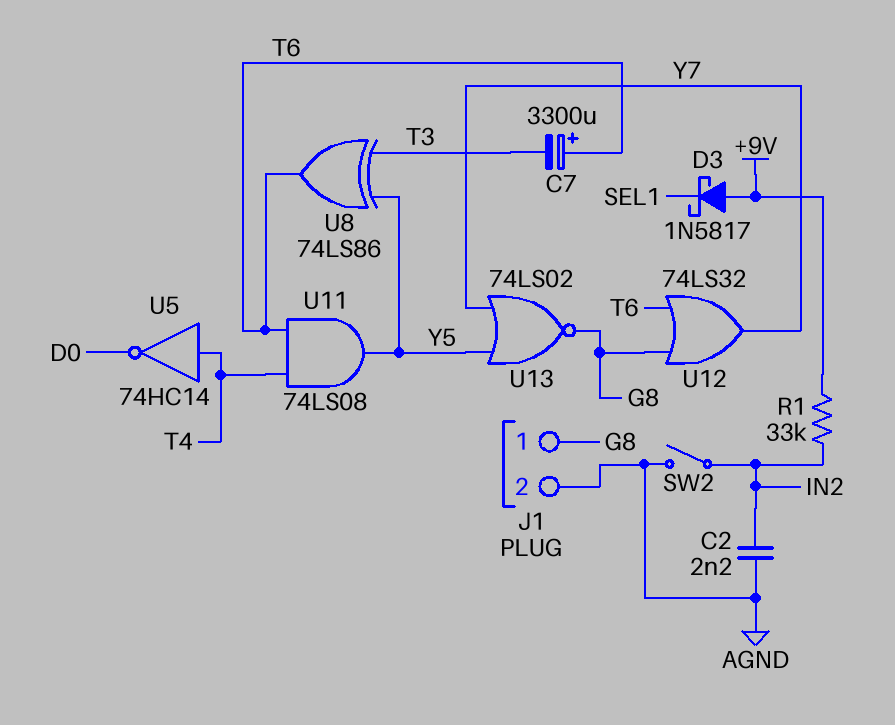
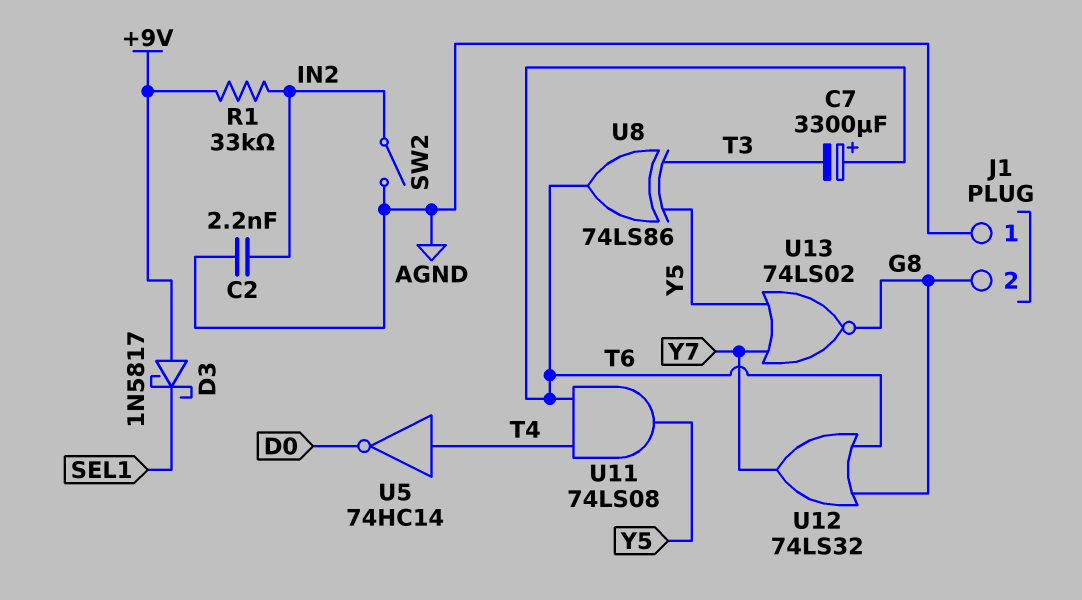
J1 pin 1: G8 -> AGND
J1 pin 2: AGND -> G8

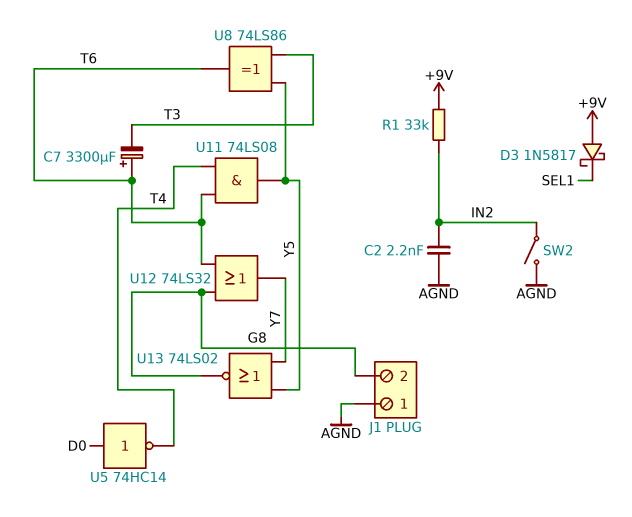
U5: NOT 74HC14 (in T4, out D0) -> NOT 74HC14 (in D0, out T4)

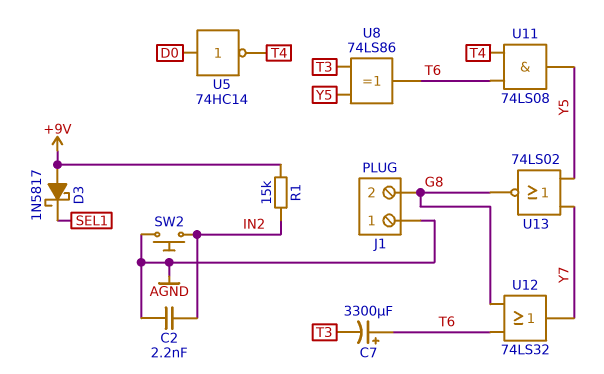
R1: 33k (+9V, IN2) -> 15k (+9V, IN2)
SW2: switch (AGND, IN2) -> button (AGND, IN2)

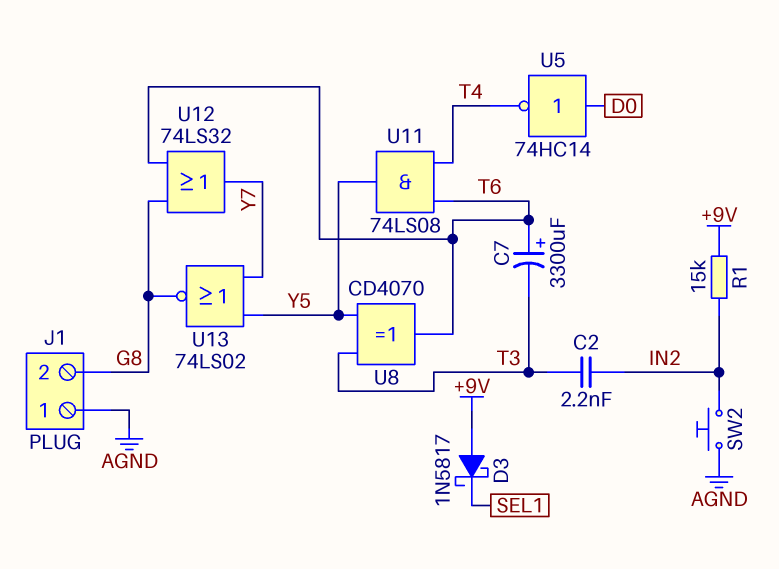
C2: 2.2nF (AGND, IN2) -> 2.2nF (IN2, T3)
U8: XOR 74LS86 (in T3, in Y5, out T6) -> XOR CD4070 (in T3, in Y5, out T6)

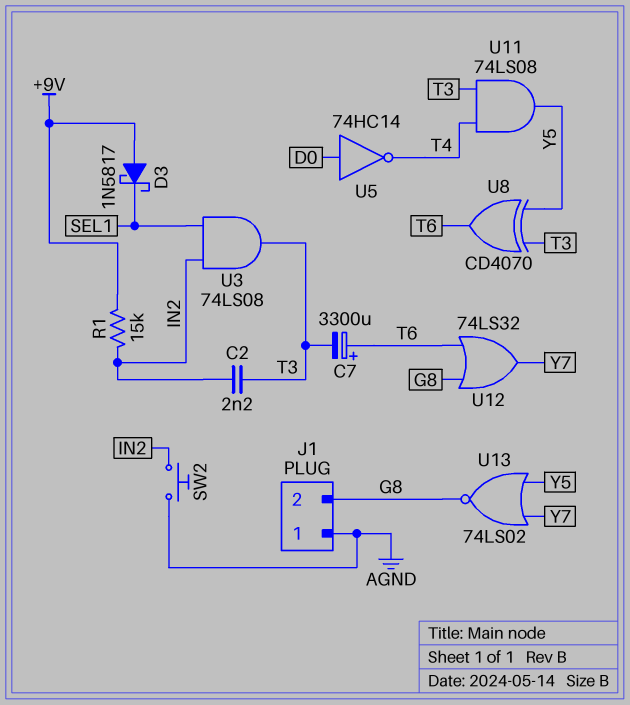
U3: none -> AND 74LS08 (in IN2, in SEL1, out T3)
U11: AND 74LS08 (in T4, in T6, out Y5) -> AND 74LS08 (in T3, in T4, out Y5)

